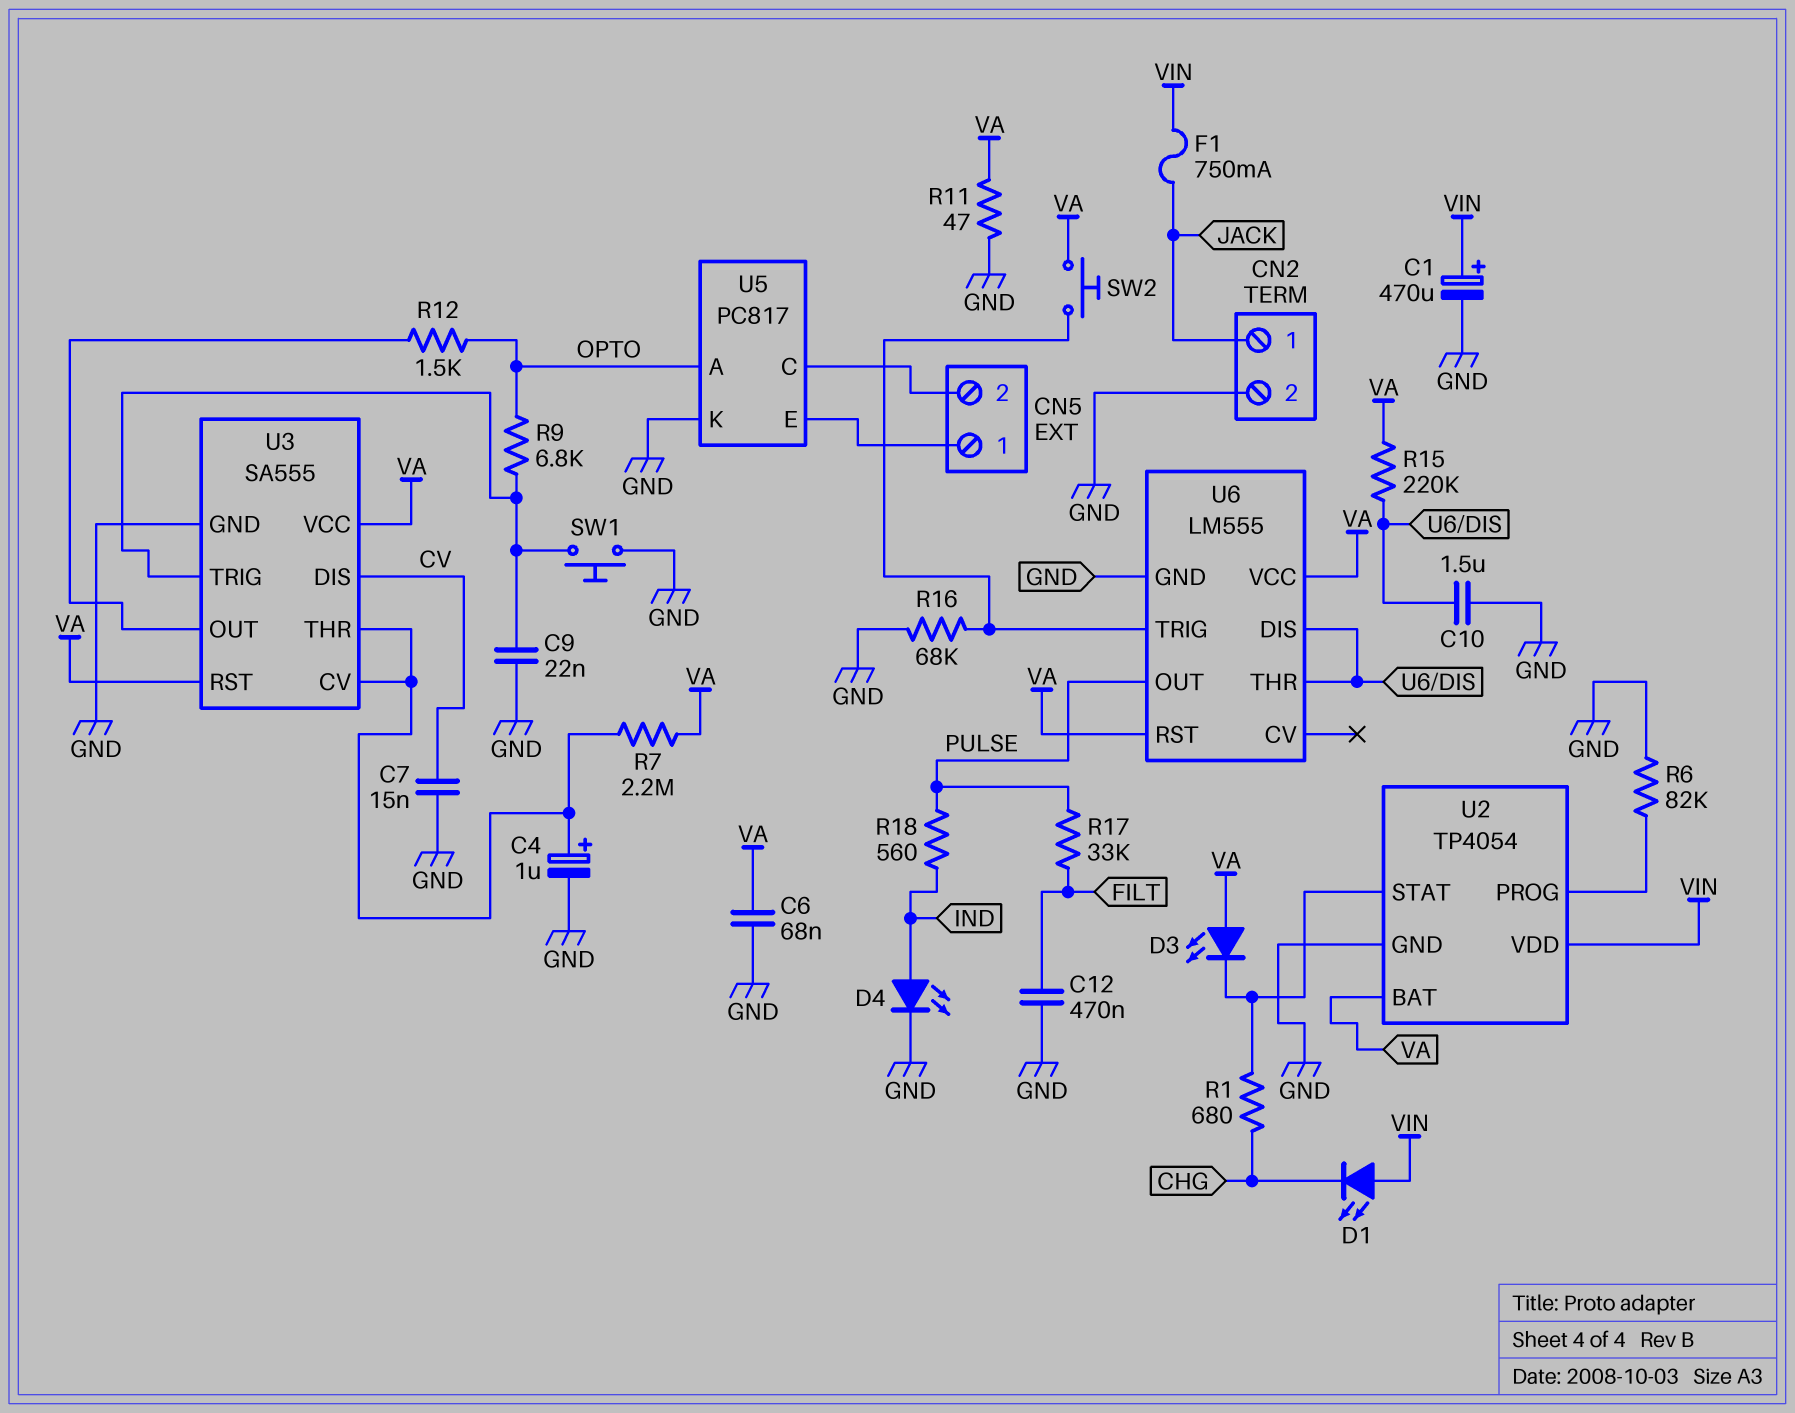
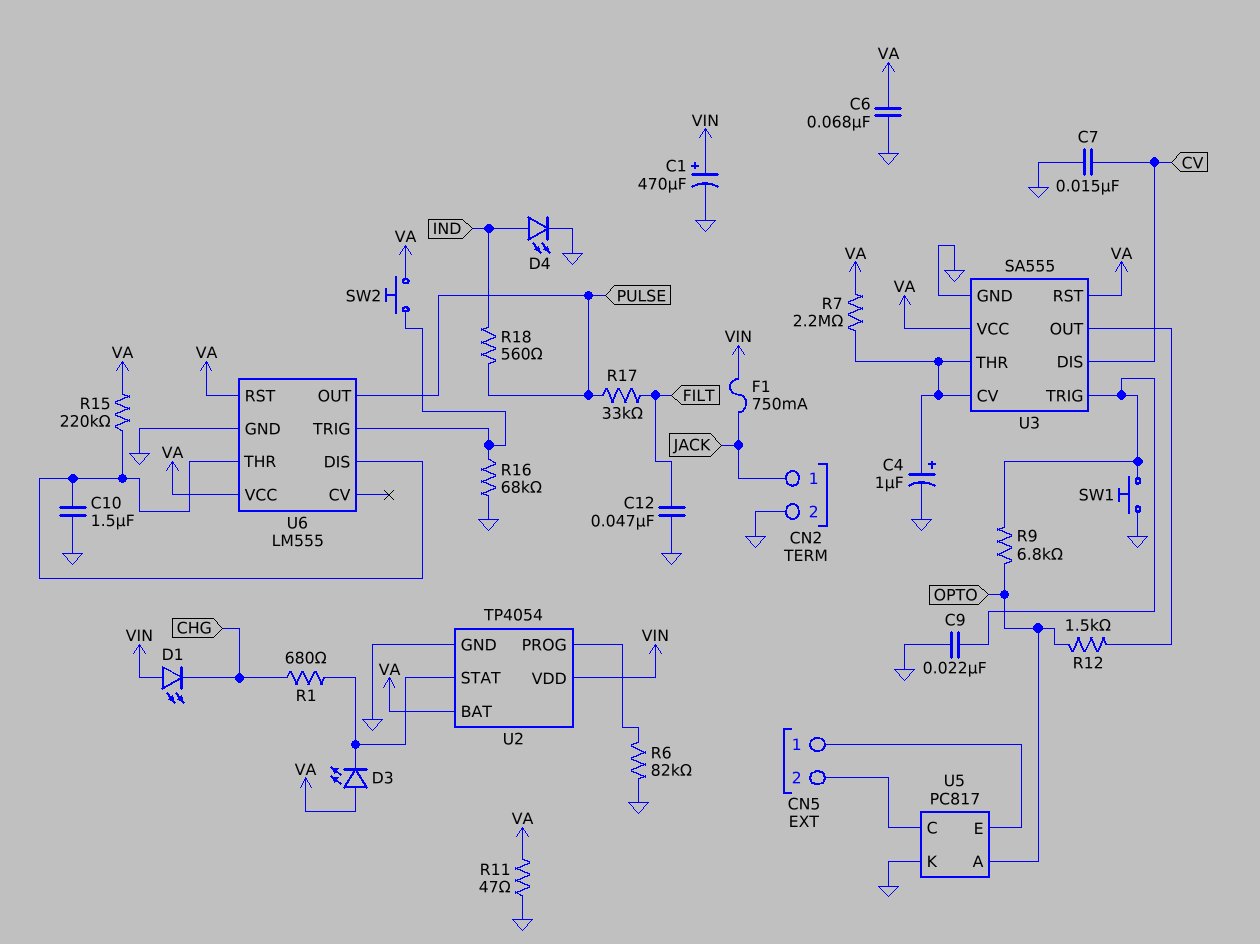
C12: 470nF (FILT, GND) -> 47nF (FILT, GND)

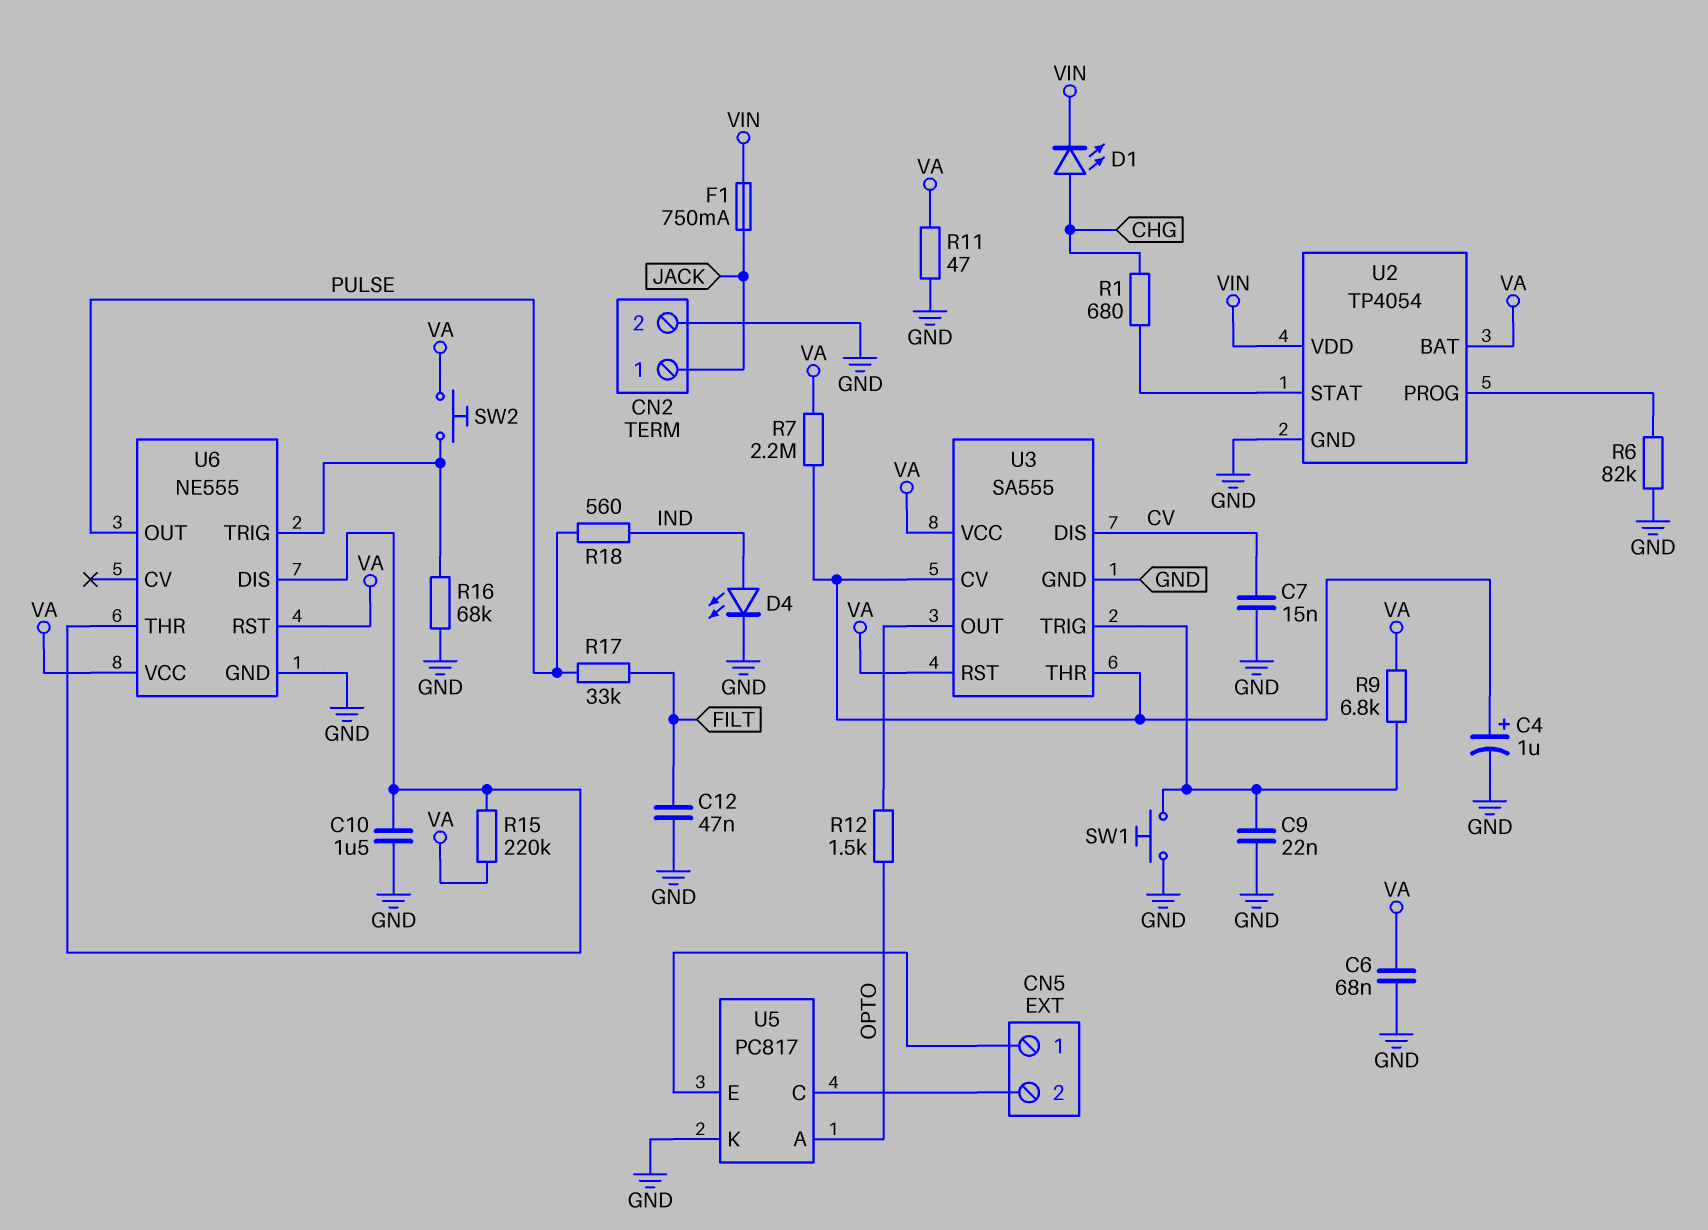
C1: 470uF (plus VIN, minus GND) -> none
D1: LED (A VIN, K CHG) -> LED (A CHG, K VIN)
D3: LED (A VA, K U2/STAT) -> none
R9: 6.8k (OPTO, U3/TRIG) -> 6.8k (U3/TRIG, VA)
U6: LM555 -> NE555

